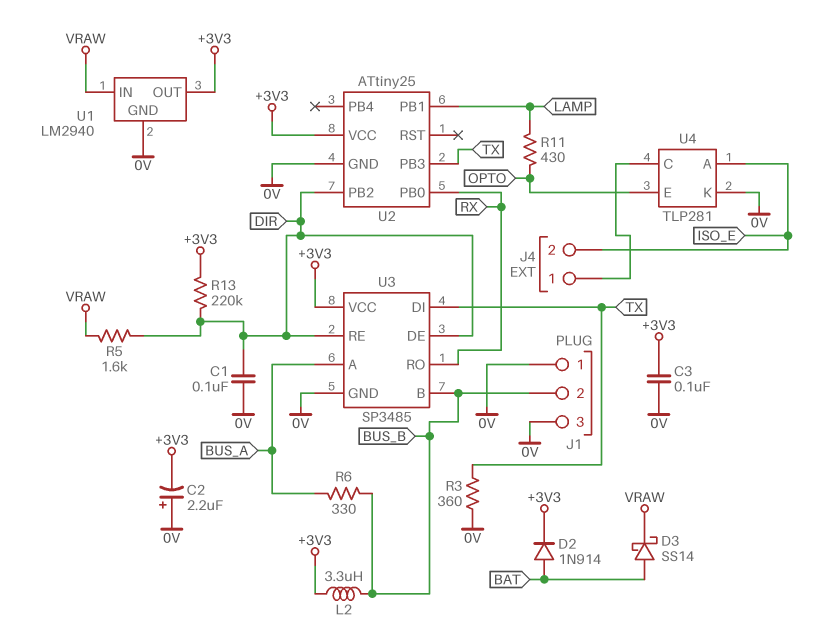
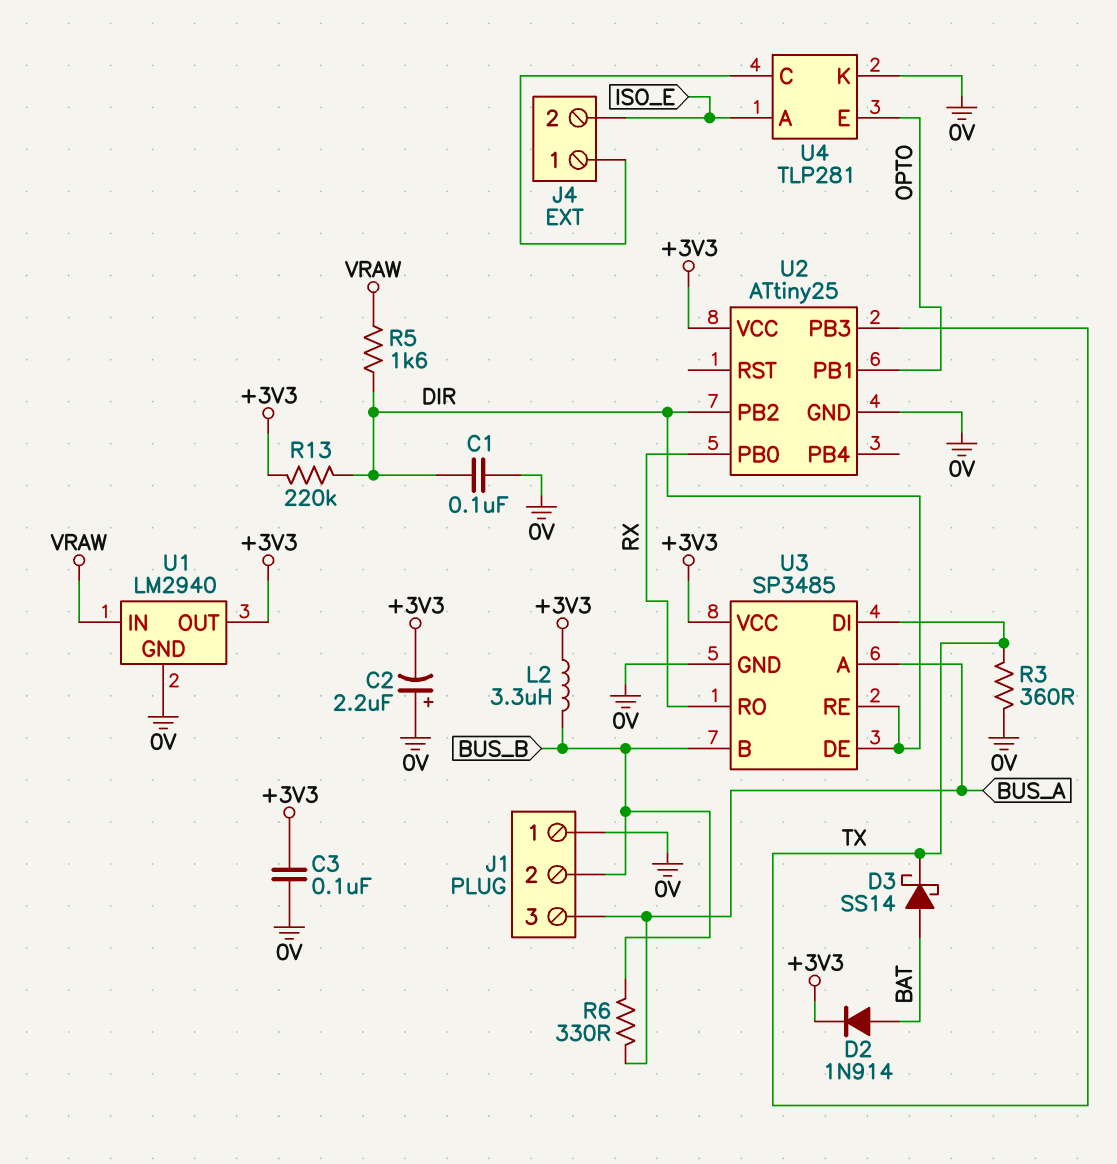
D3: schottky SS14 (A BAT, K VRAW) -> schottky SS14 (A BAT, K TX)
J1 pin 3: 0V -> BUS_A
R11: 430 (LAMP, OPTO) -> none
U2 pin PB1: LAMP -> OPTO

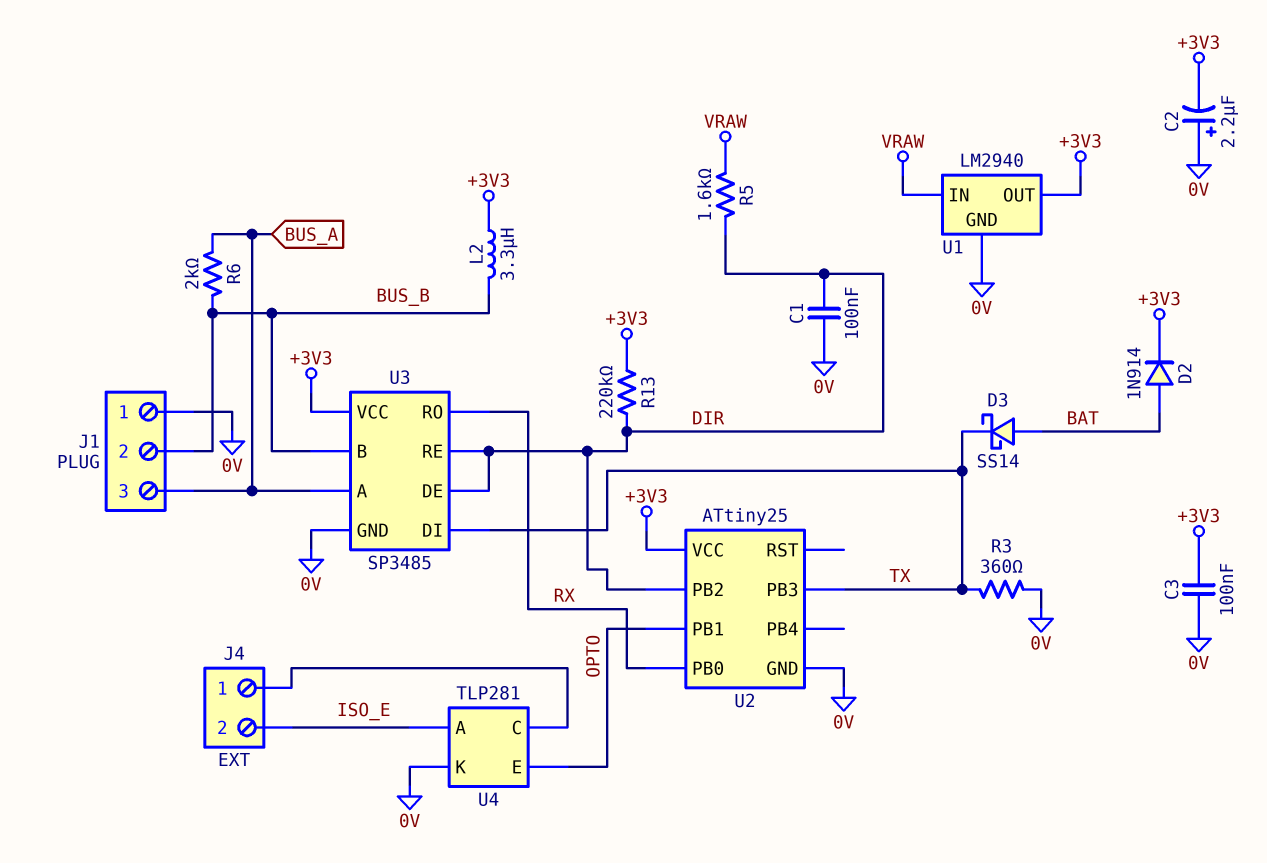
R6: 330 (BUS_A, BUS_B) -> 2k (BUS_A, BUS_B)

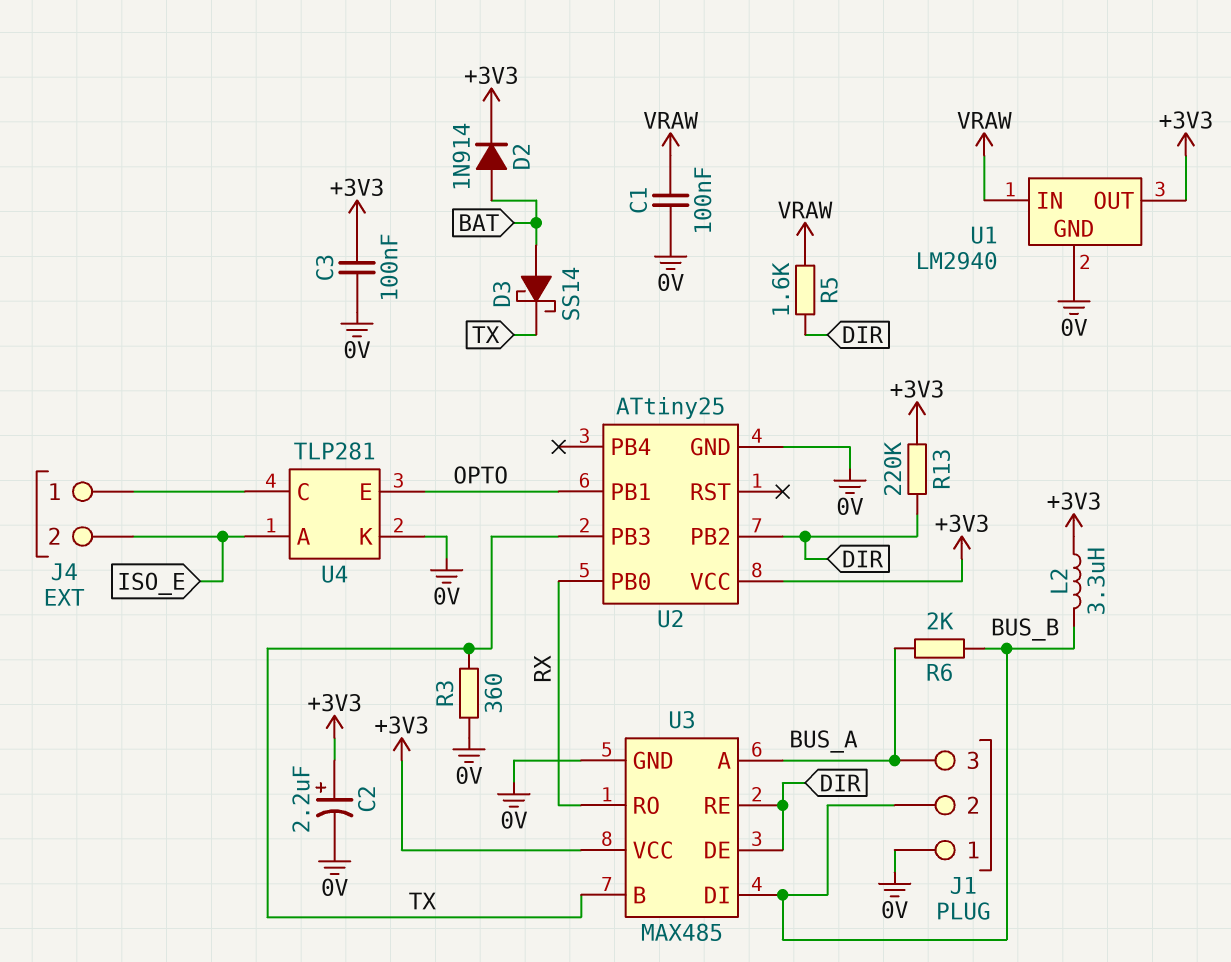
C1: 100nF (0V, DIR) -> 100nF (0V, VRAW)
C2: 2.2uF (plus 0V, minus +3V3) -> 2.2uF (plus +3V3, minus 0V)
U3: SP3485 -> MAX485
U3 pin B: BUS_B -> TX
U3 pin DI: TX -> BUS_B

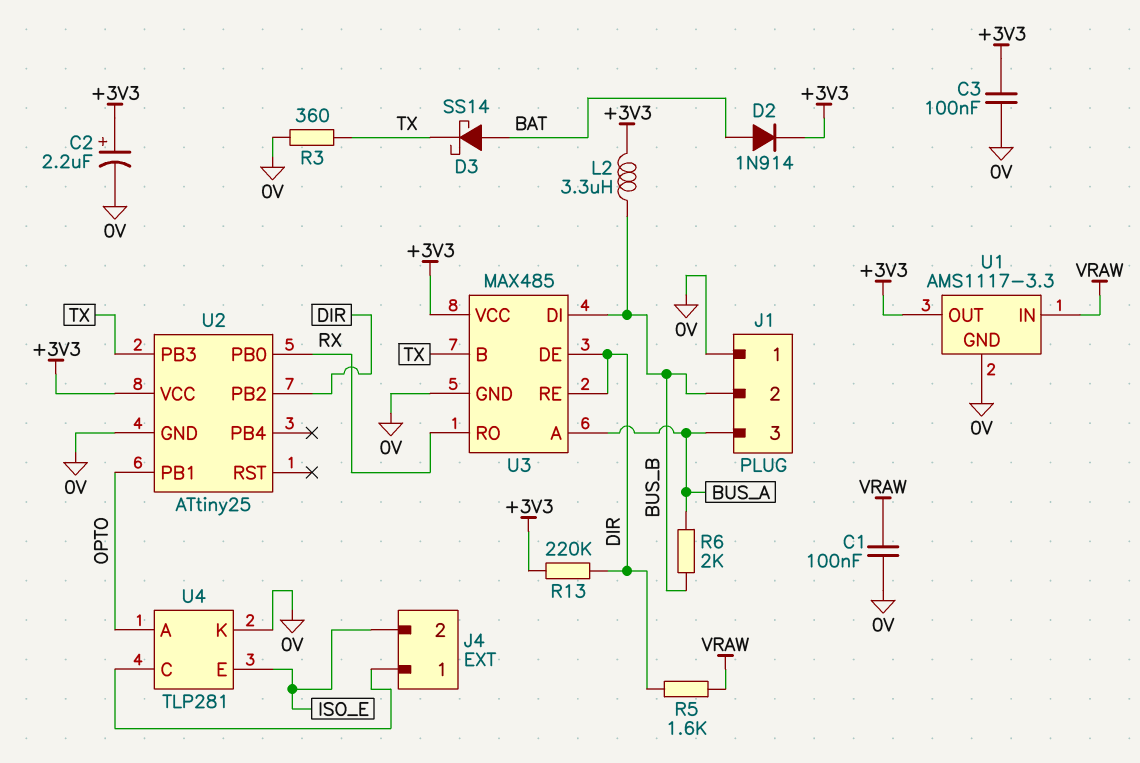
U1: LM2940 -> AMS1117-3.3
U4 pin A: ISO_E -> OPTO
U4 pin E: OPTO -> ISO_E

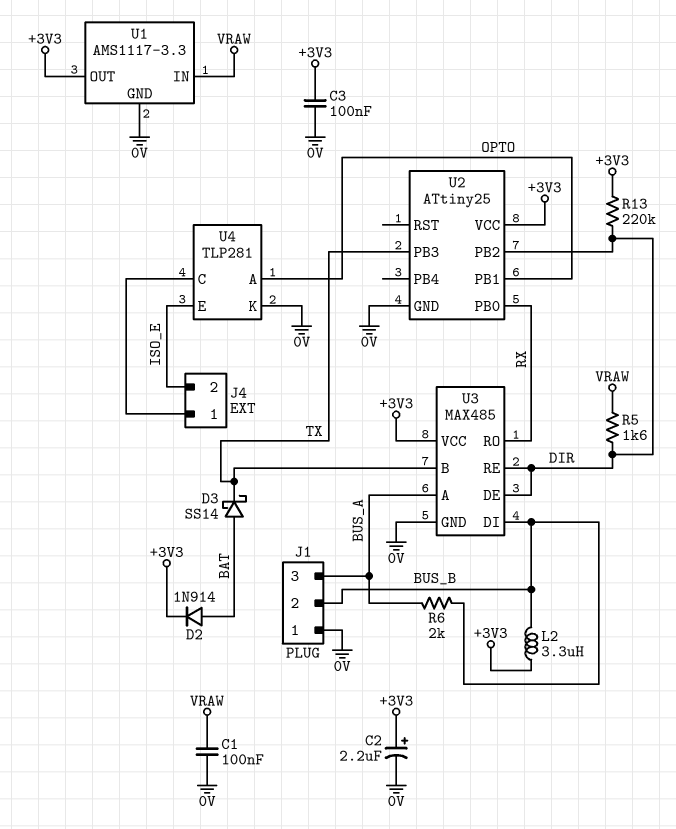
R3: 360 (0V, TX) -> none

